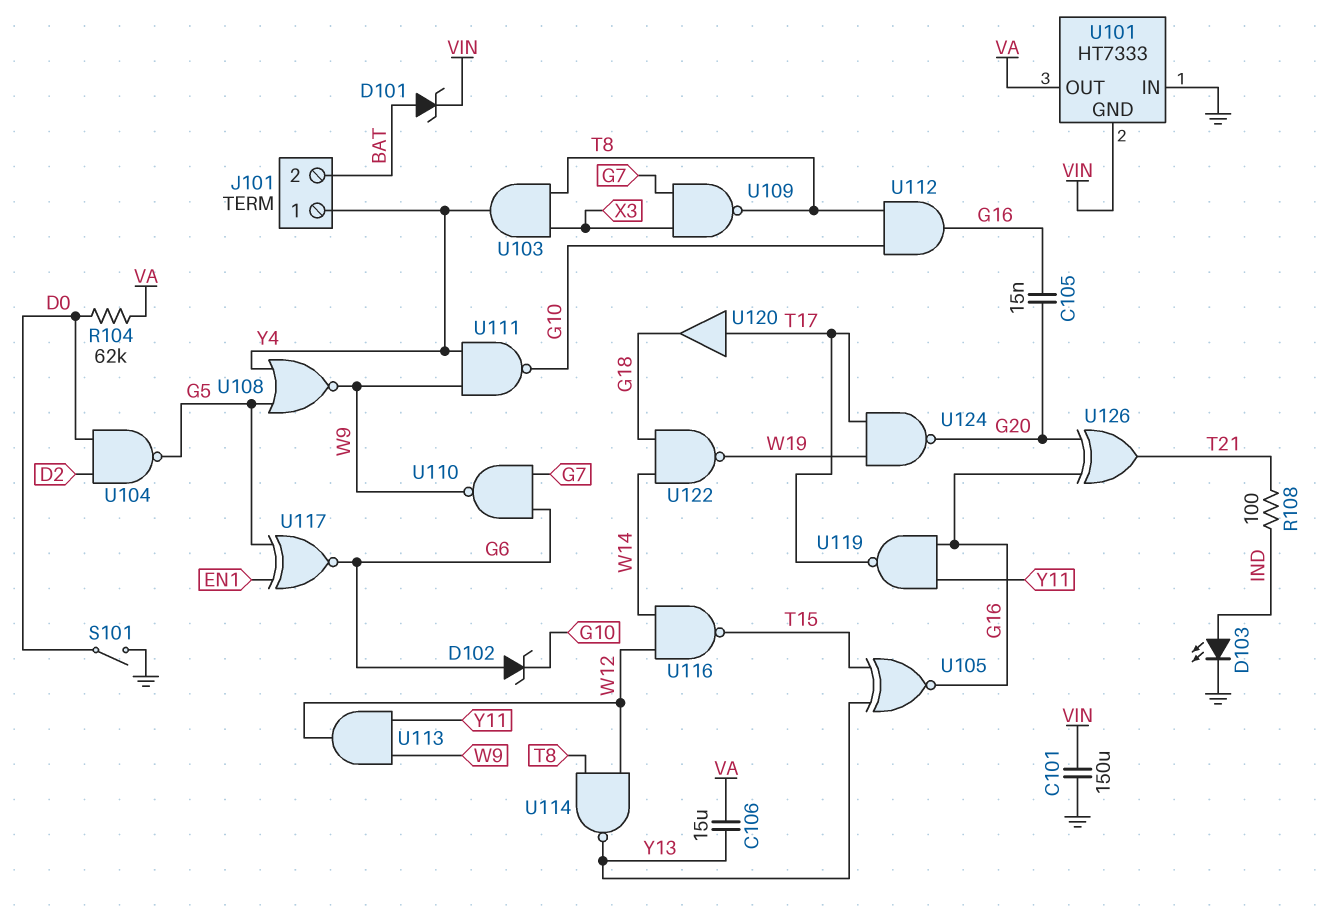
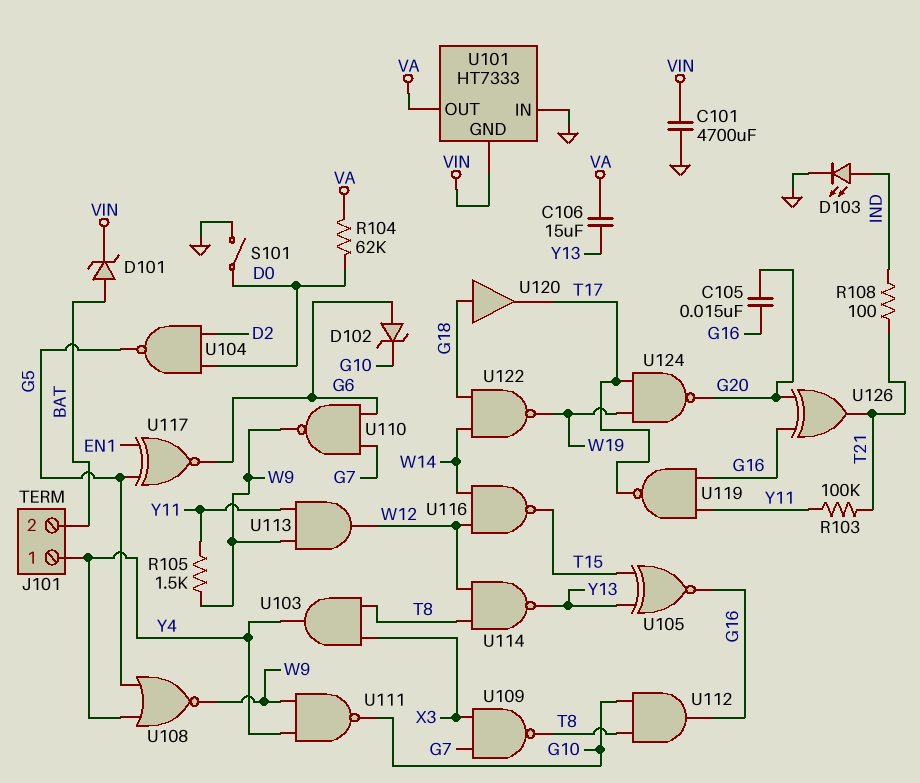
C101: 150uF (GND, VIN) -> 4700uF (GND, VIN)
R103: none -> 100k (T21, Y11)
R105: none -> 1.5k (W9, Y11)
U120: buffer (in T17, out G18) -> buffer (in G18, out T17)

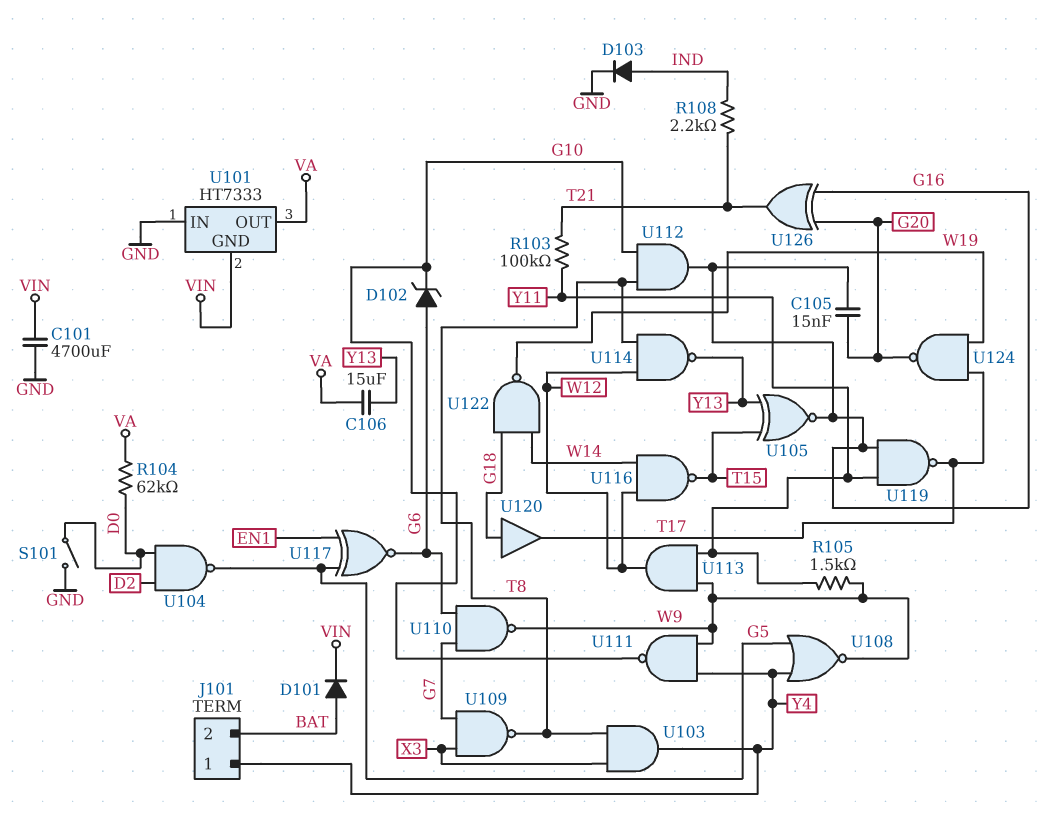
D101: zener (A BAT, K VIN) -> diode (A BAT, K VIN)
D103: LED (A IND, K GND) -> diode (A IND, K GND)
R108: 100 (IND, T21) -> 2.2k (IND, T21)

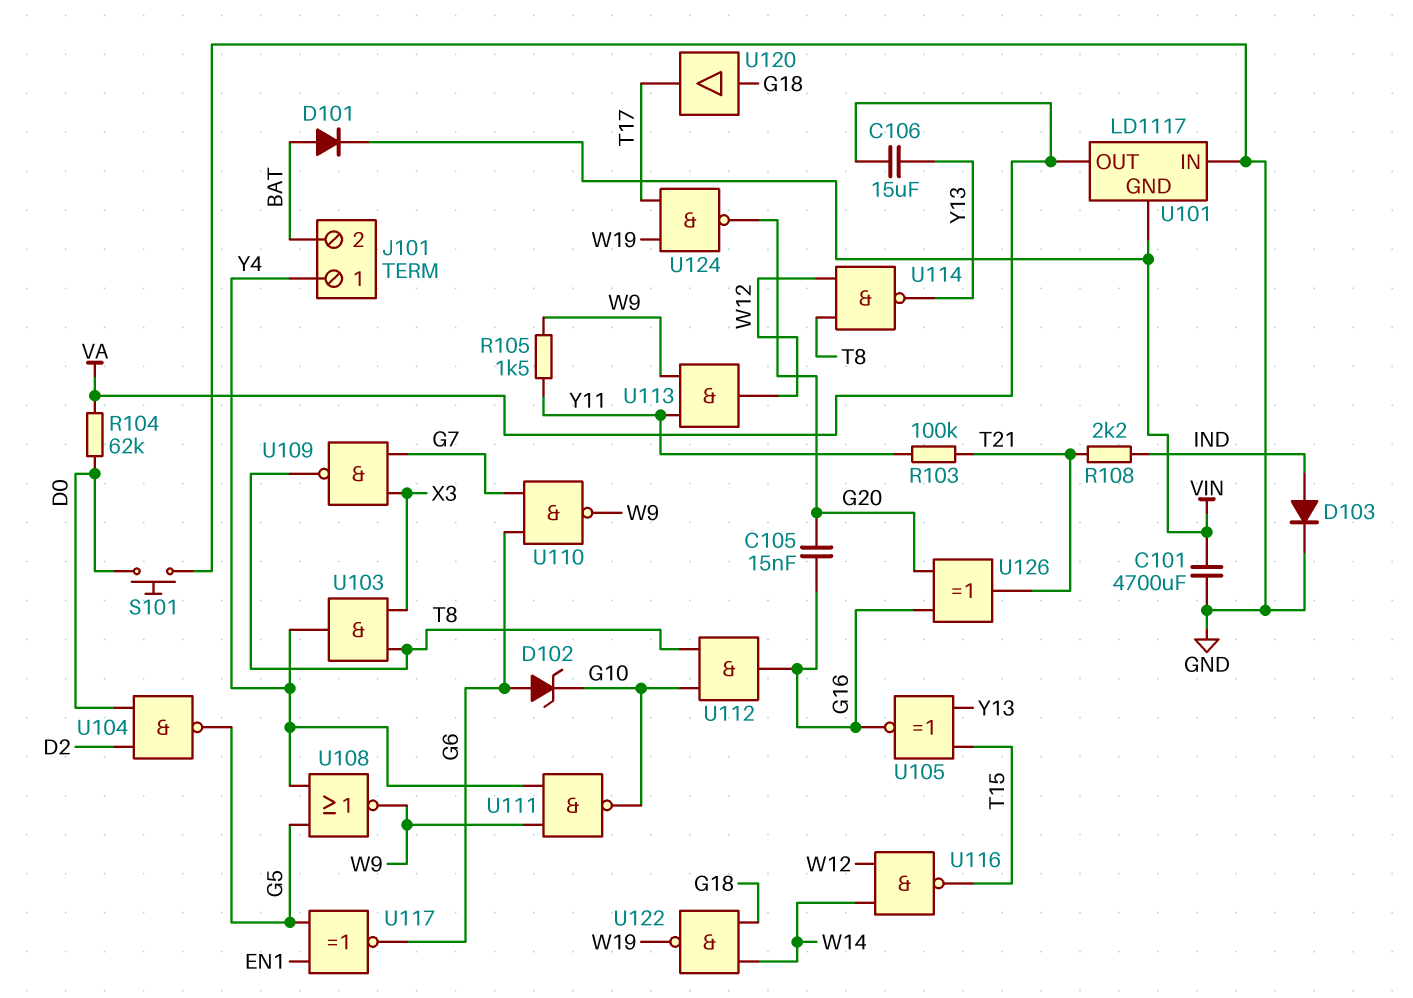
S101: switch (D0, GND) -> button (D0, GND)
U101: HT7333 -> LD1117
U119: NAND (in G16, in Y11, out T17) -> none

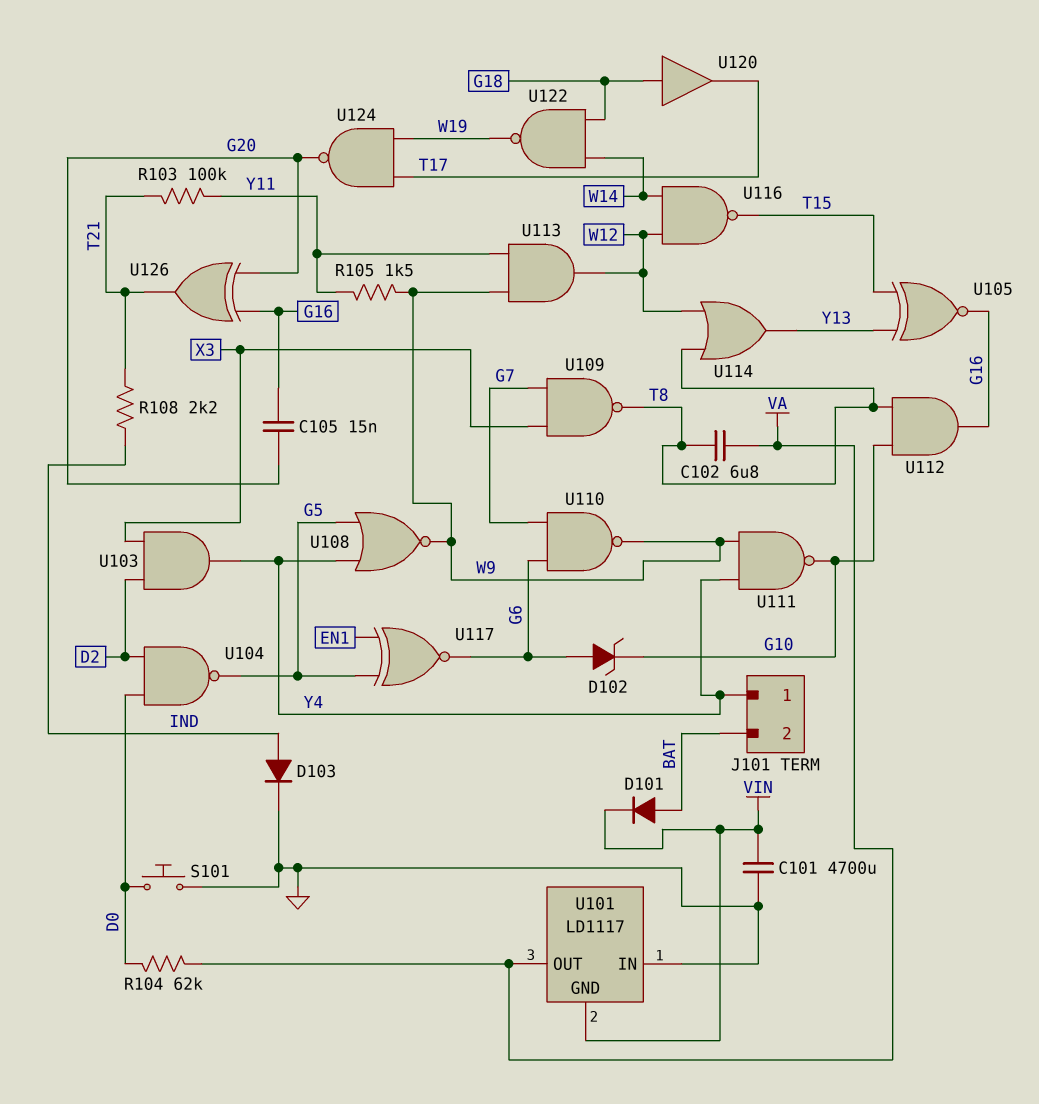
C102: none -> 6.8uF (T8, VA)
C106: 15uF (VA, Y13) -> none
U103: AND (in T8, in X3, out Y4) -> AND (in D2, in X3, out Y4)
U114: NAND (in T8, in W12, out Y13) -> OR (in T8, in W12, out Y13)

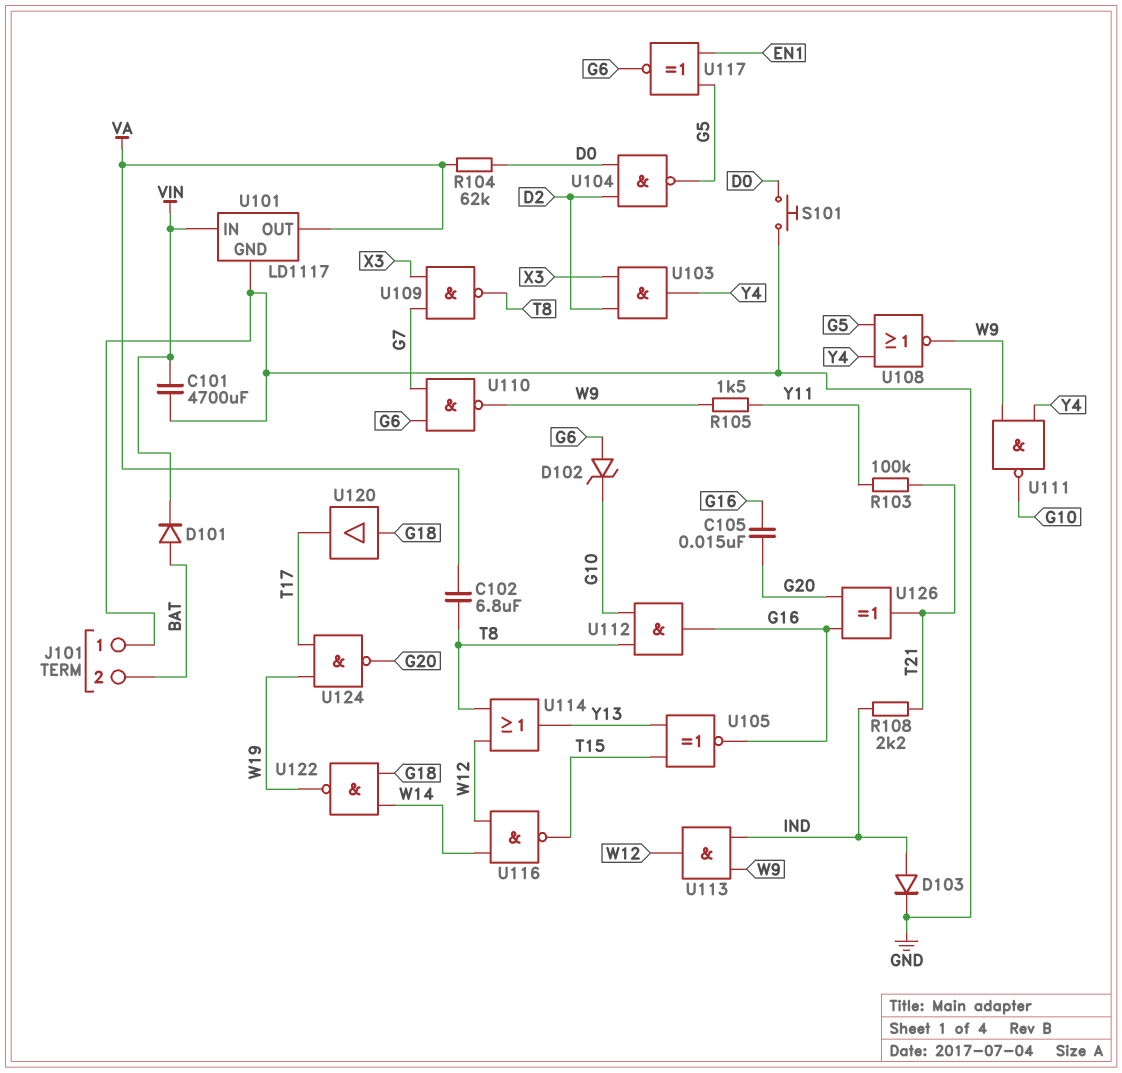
J101 pin 1: Y4 -> GND
U101 pin GND: VIN -> GND
U101 pin IN: GND -> VIN
U113: AND (in W9, in Y11, out W12) -> AND (in IND, in W9, out W12)

